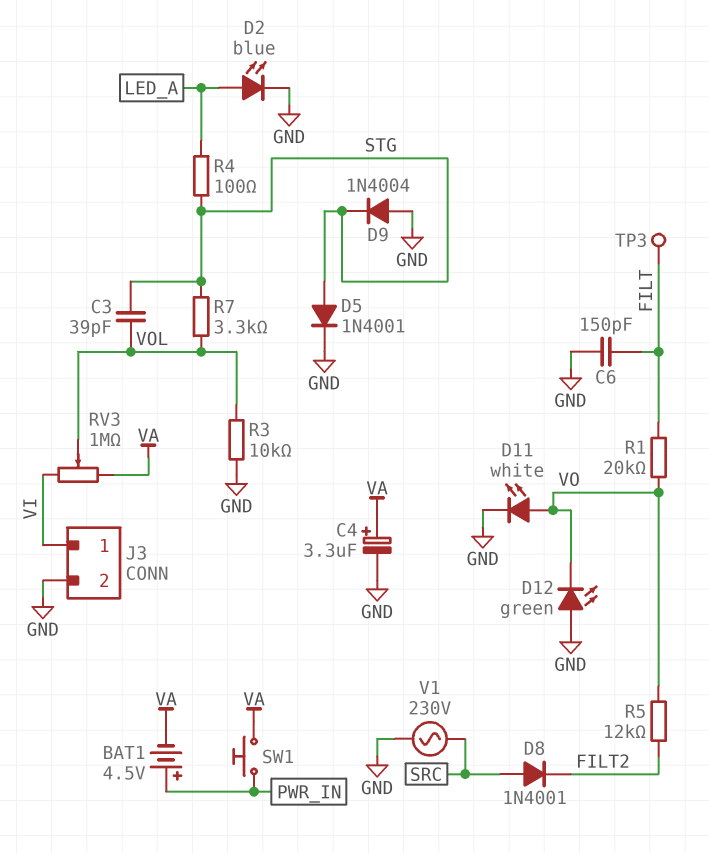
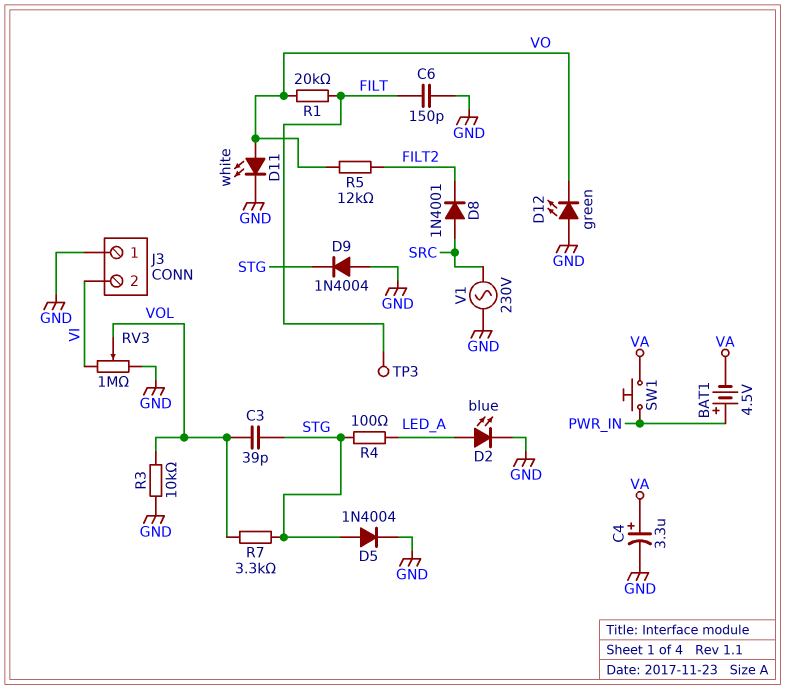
D5: diode 1N4001 (A STG, K GND) -> diode 1N4004 (A STG, K GND)
J3 pin 1: VI -> GND
J3 pin 2: GND -> VI
RV3: 1M (VA, VI, wiper VOL) -> 1M (GND, VI, wiper VOL)

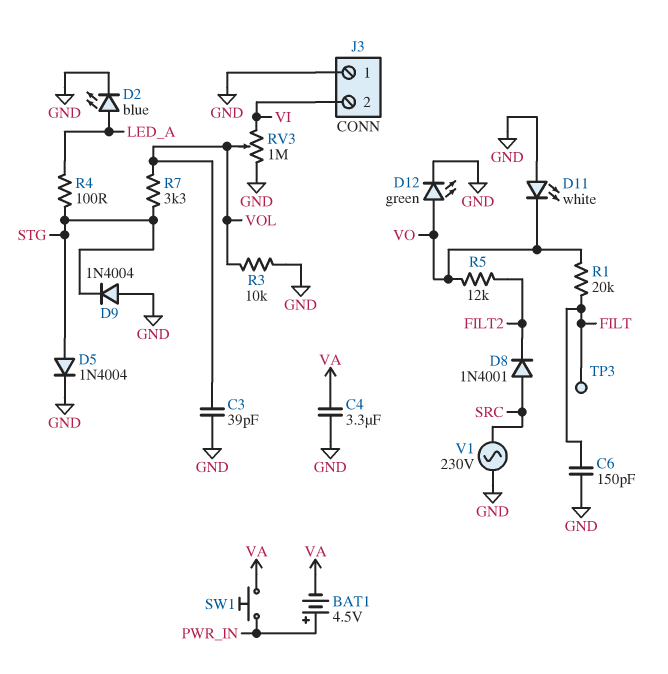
C3: 39pF (STG, VOL) -> 39pF (GND, VOL)
C4: 3.3uF (plus VA, minus GND) -> 3.3uF (GND, VA)
D11: LED white (A VO, K GND) -> LED white (A GND, K VO)
D12: LED green (A GND, K VO) -> LED green (A VO, K GND)

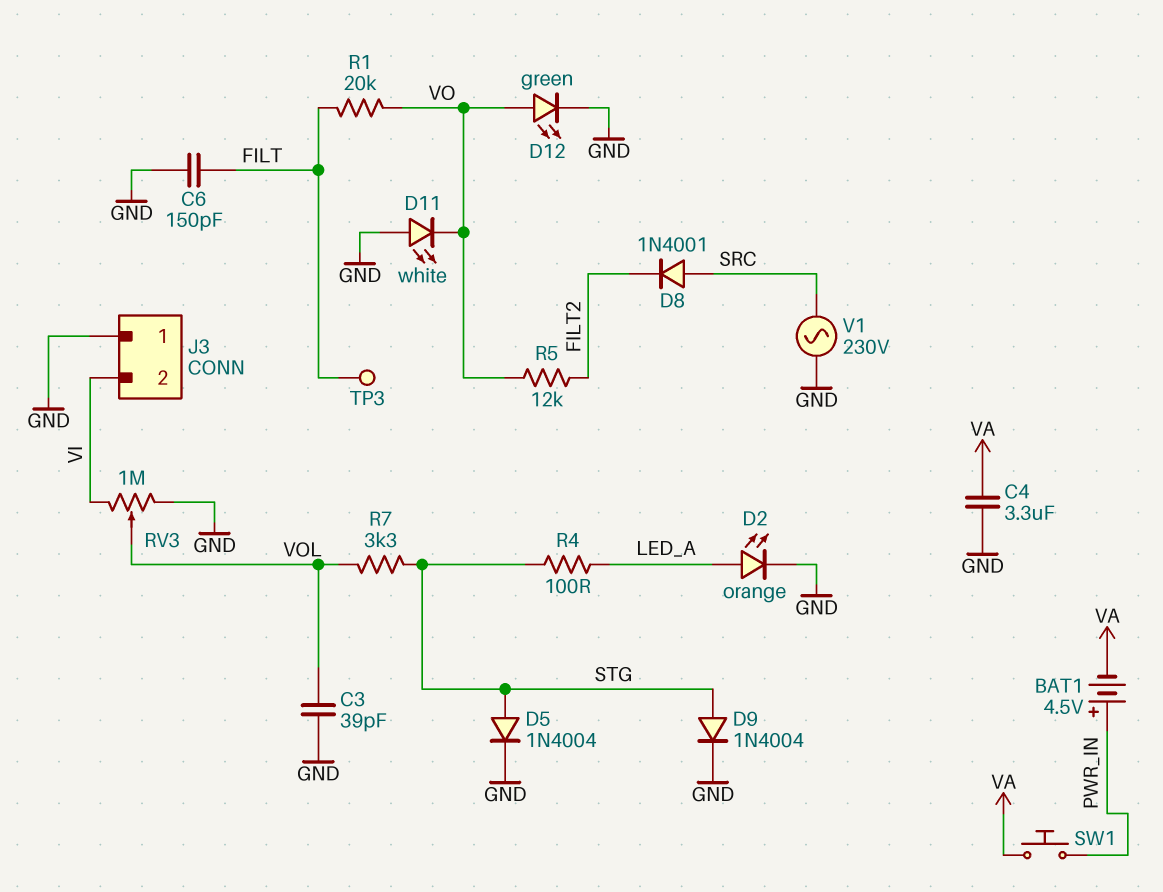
D2: LED blue (A LED_A, K GND) -> LED orange (A LED_A, K GND)
D9: diode 1N4004 (A GND, K STG) -> diode 1N4004 (A STG, K GND)
R3: 10k (GND, VOL) -> none

